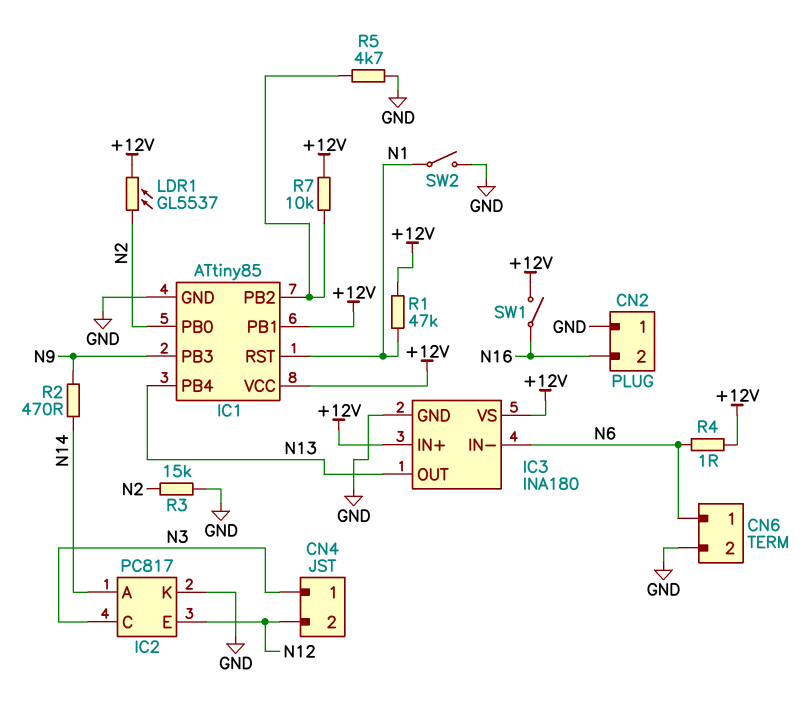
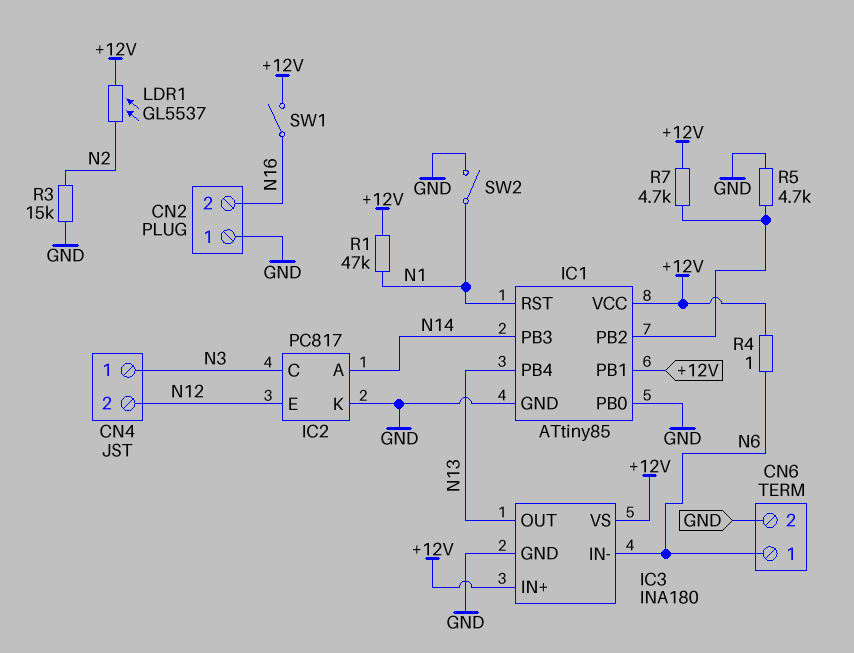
IC1 pin PB0: N2 -> GND
IC1 pin PB3: N9 -> N14
R2: 470 (N9, N14) -> none
R7: 10k (+12V, IC1/PB2) -> 4.7k (+12V, IC1/PB2)

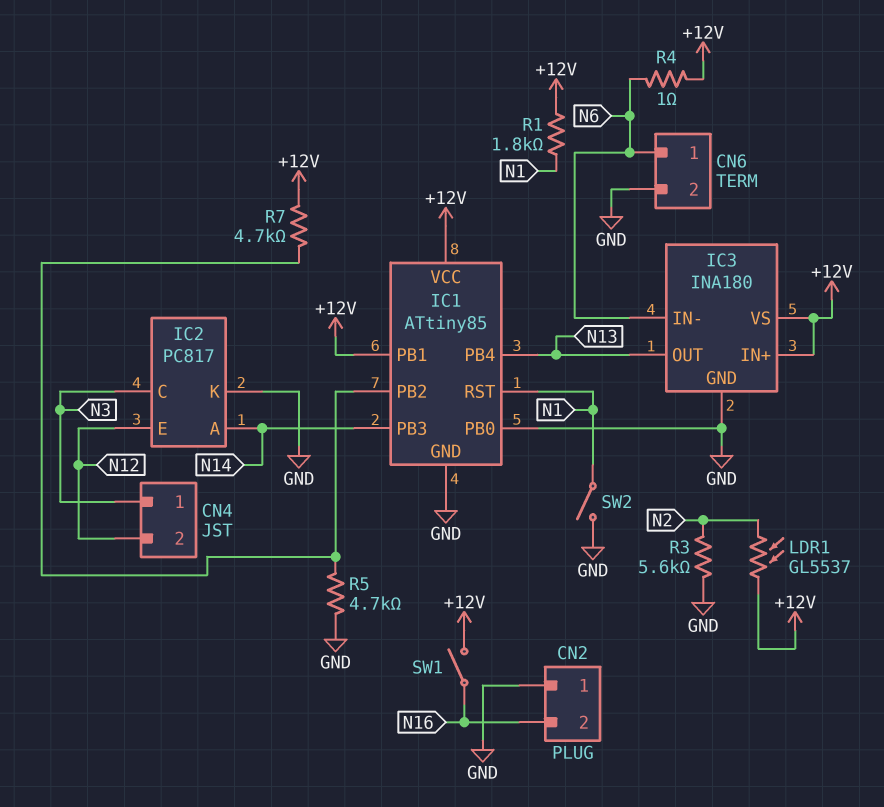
R1: 47k (+12V, N1) -> 1.8k (+12V, N1)
R3: 15k (GND, N2) -> 5.6k (GND, N2)

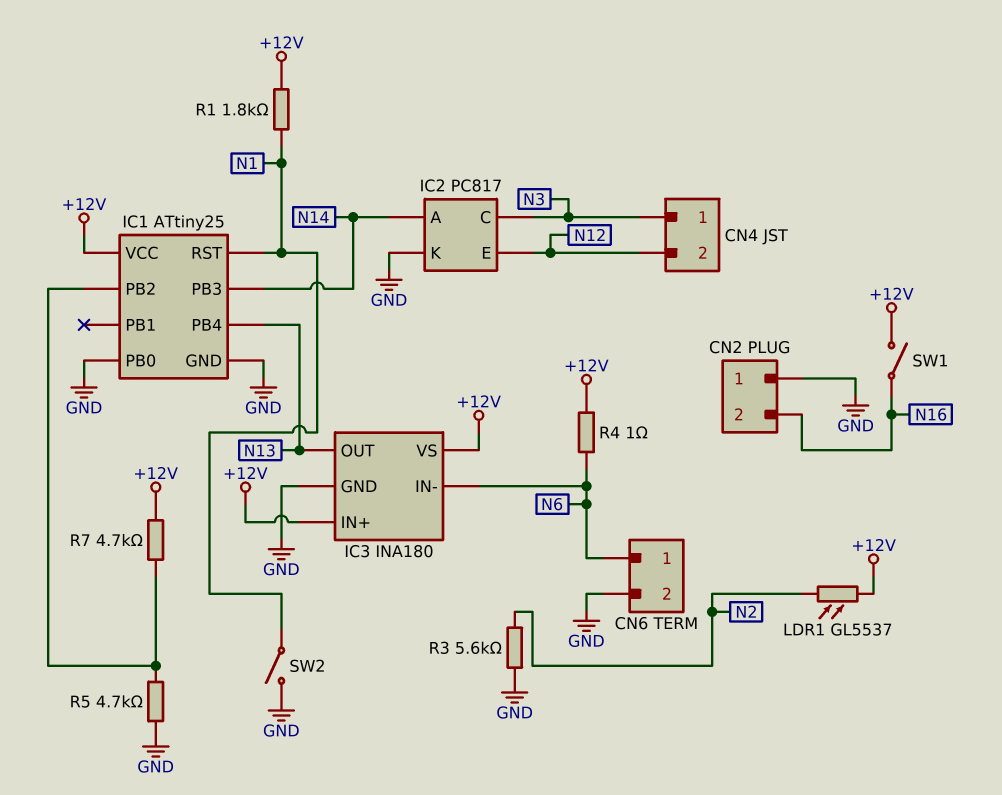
IC1: ATtiny85 -> ATtiny25
IC1 pin PB1: +12V -> none

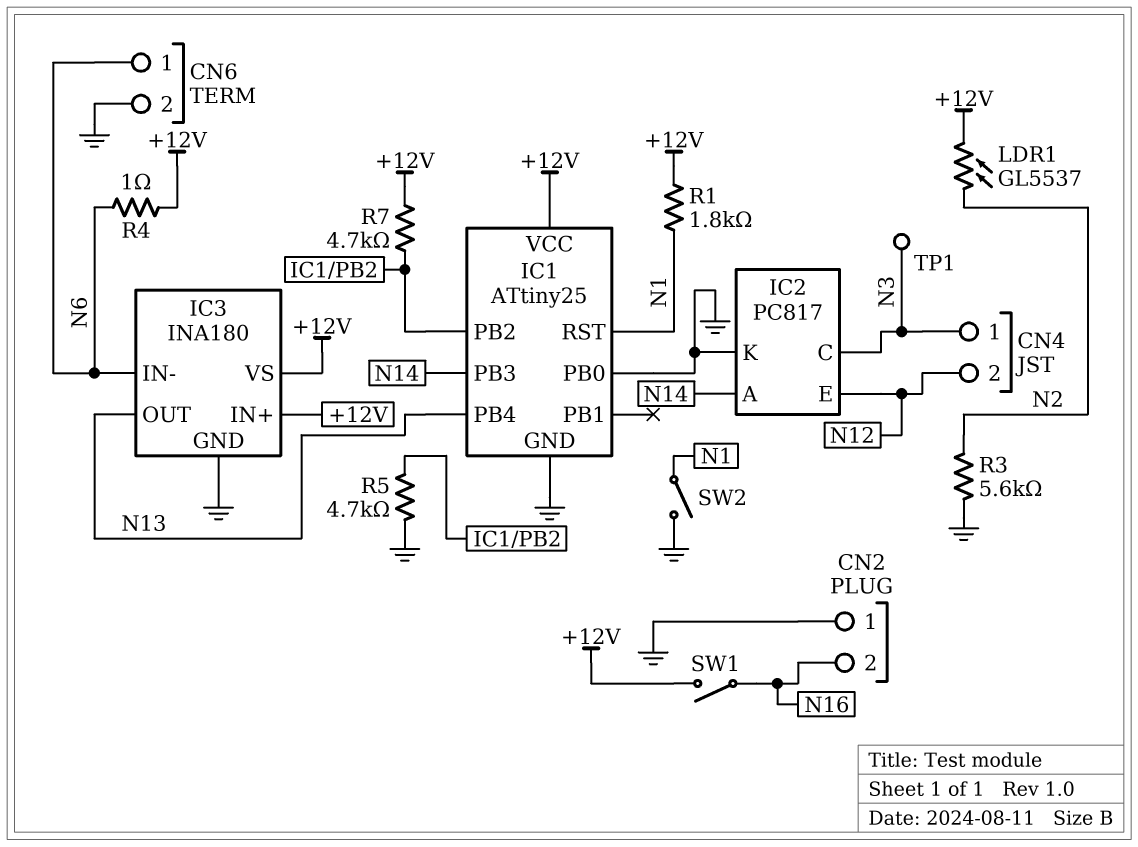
TP1: none -> test point (N3)

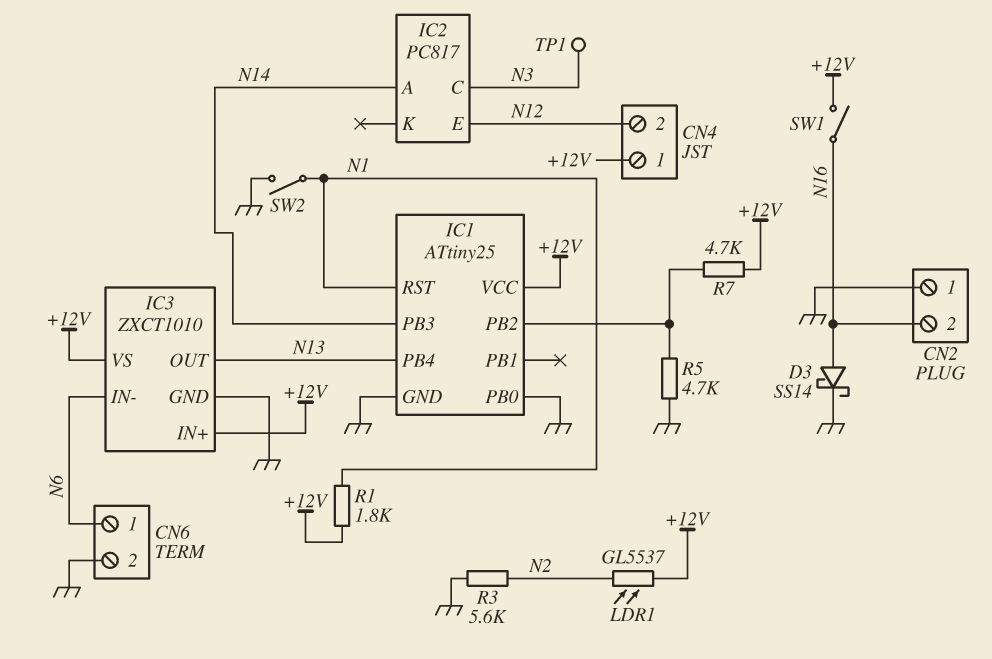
CN4 pin 1: N3 -> +12V
D3: none -> schottky SS14 (A N16, K GND)
IC2 pin K: GND -> none
IC3: INA180 -> ZXCT1010
R4: 1 (+12V, N6) -> none

